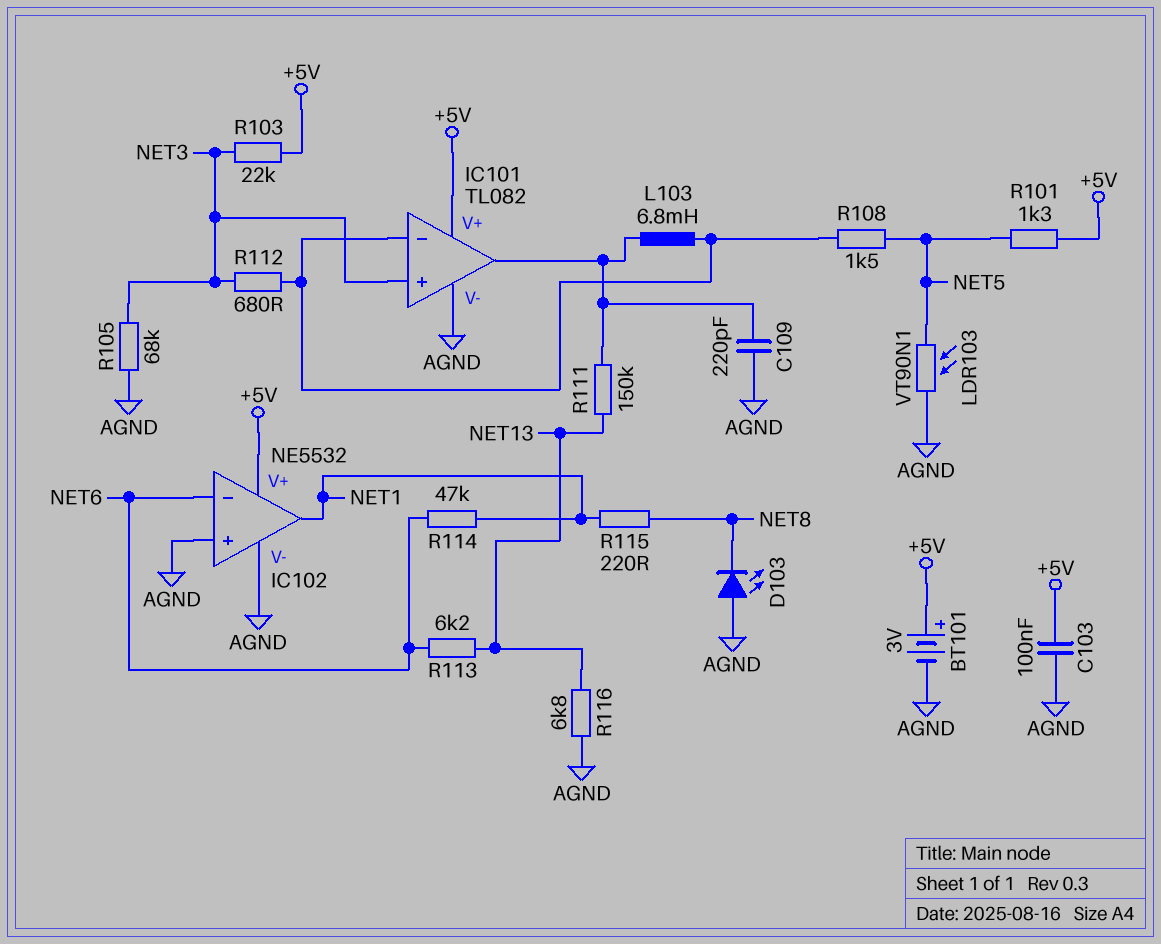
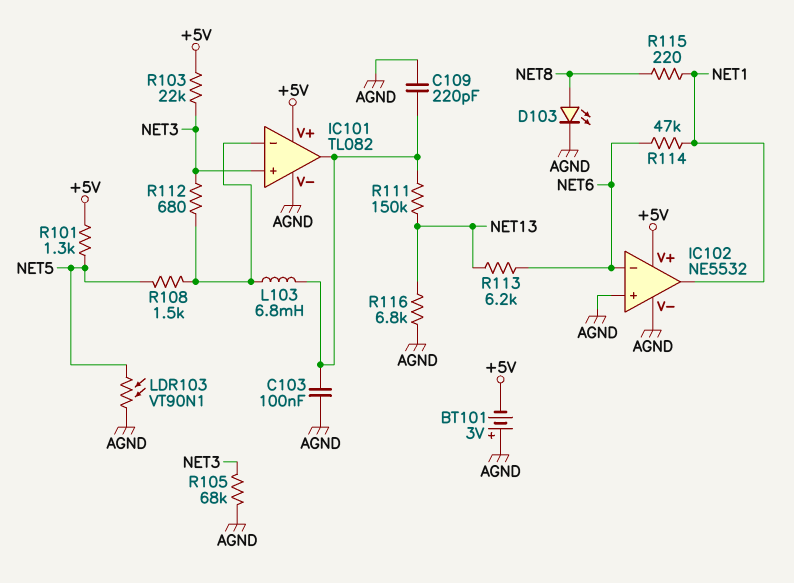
BT101: 3V (plus +5V, minus AGND) -> 3V (plus AGND, minus +5V)
C103: 100nF (+5V, AGND) -> 100nF (AGND, IC101/out)
D103: LED (A AGND, K NET8) -> LED (A NET8, K AGND)

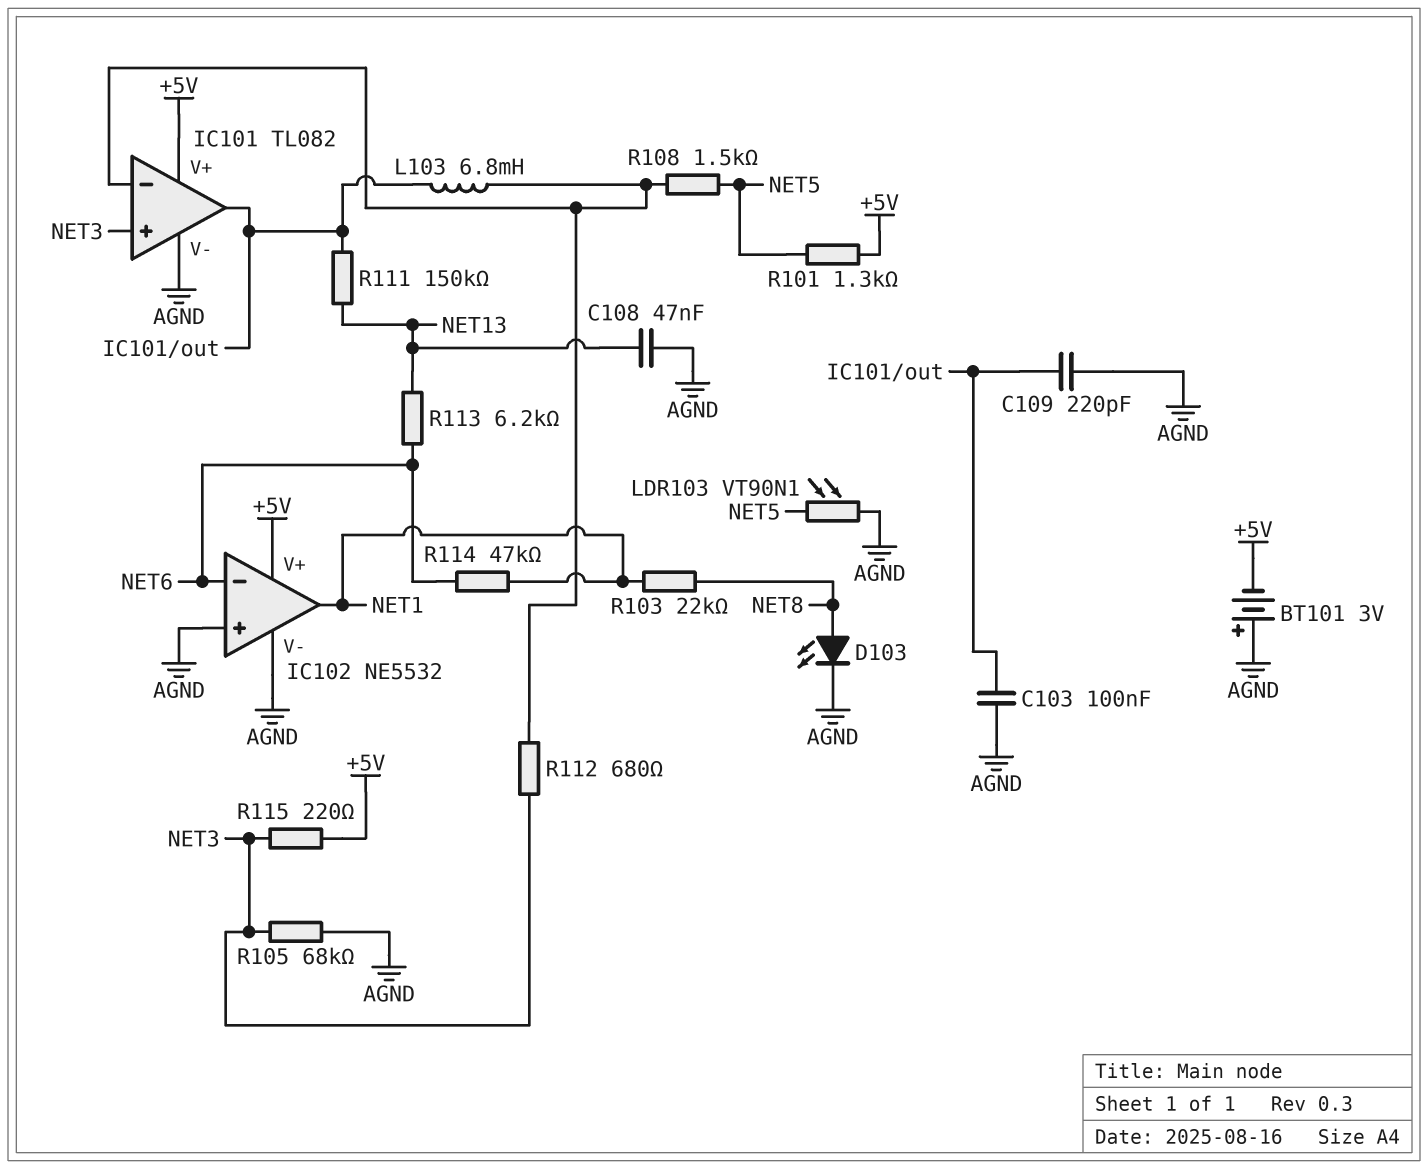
C108: none -> 47nF (AGND, NET13)
R103: 22k (+5V, NET3) -> 22k (NET1, NET8)
R115: 220 (NET1, NET8) -> 220 (+5V, NET3)
R116: 6.8k (AGND, NET13) -> none

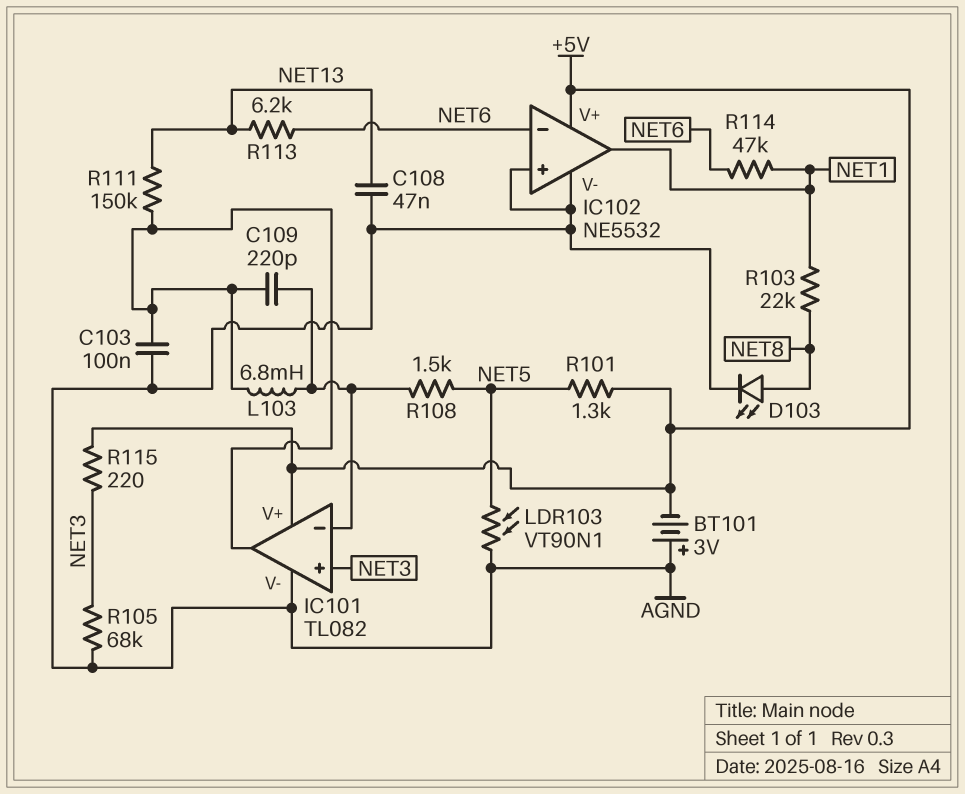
C109: 220pF (AGND, IC101/out) -> 220pF (IC101/in-, IC101/out)
R112: 680 (IC101/in-, NET3) -> none

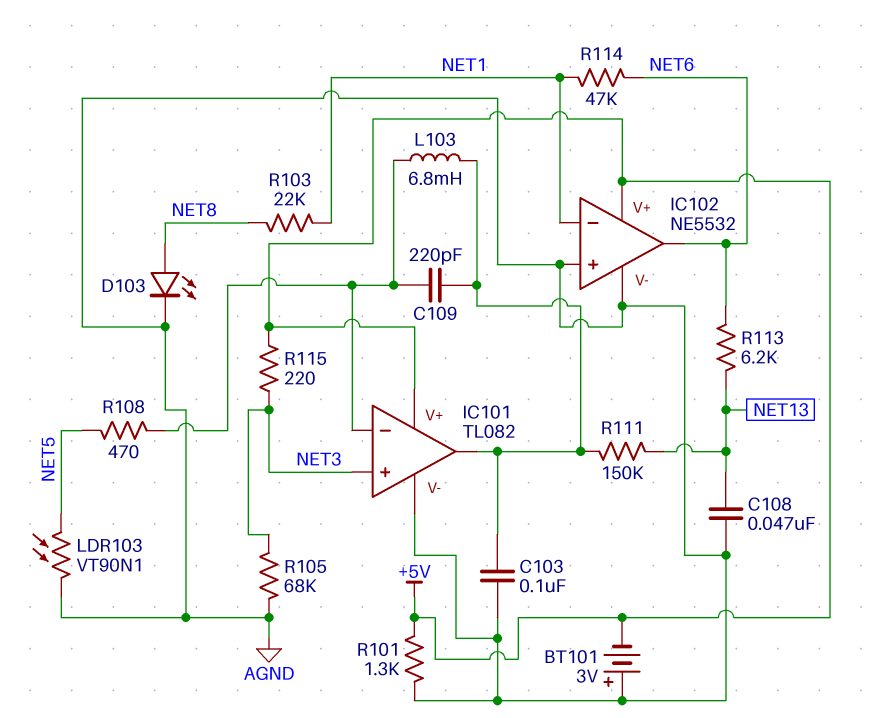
IC102 pin in-: NET6 -> NET1
IC102 pin out: NET1 -> NET6
R101: 1.3k (+5V, NET5) -> 1.3k (+5V, AGND)
R108: 1.5k (IC101/in-, NET5) -> 470 (IC101/in-, NET5)

